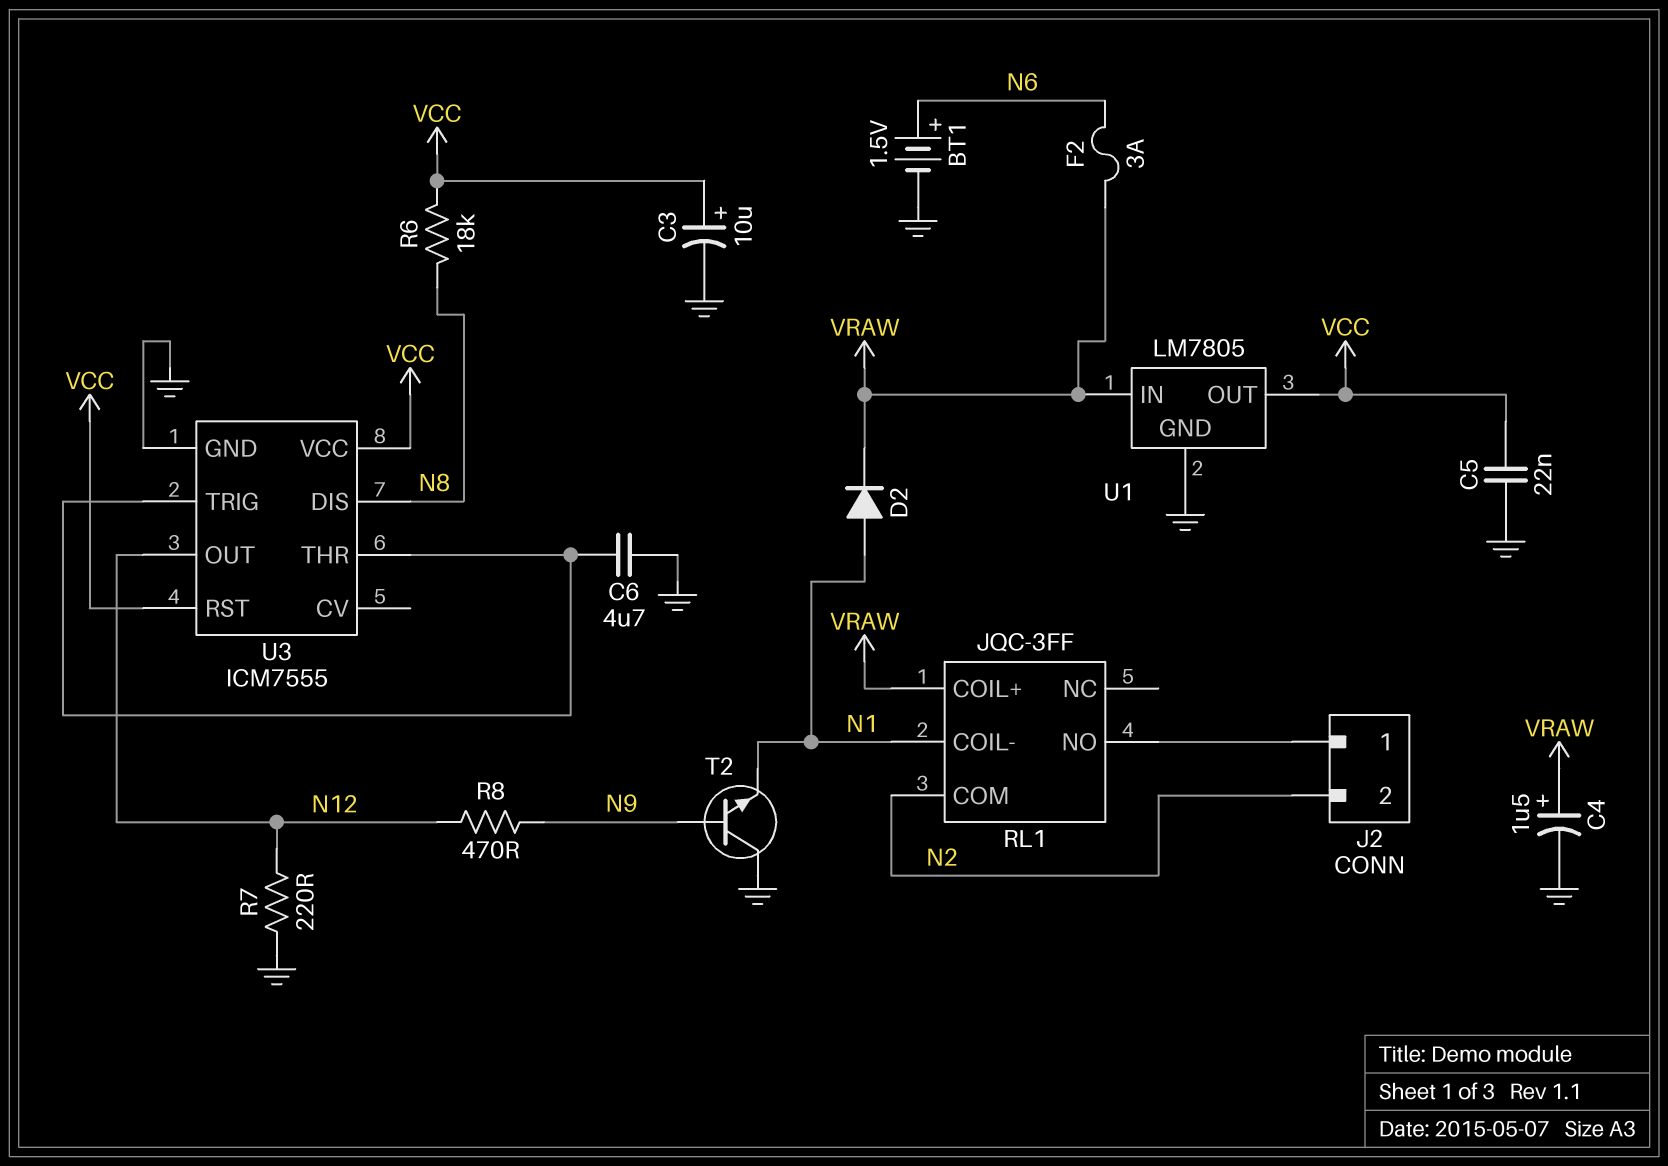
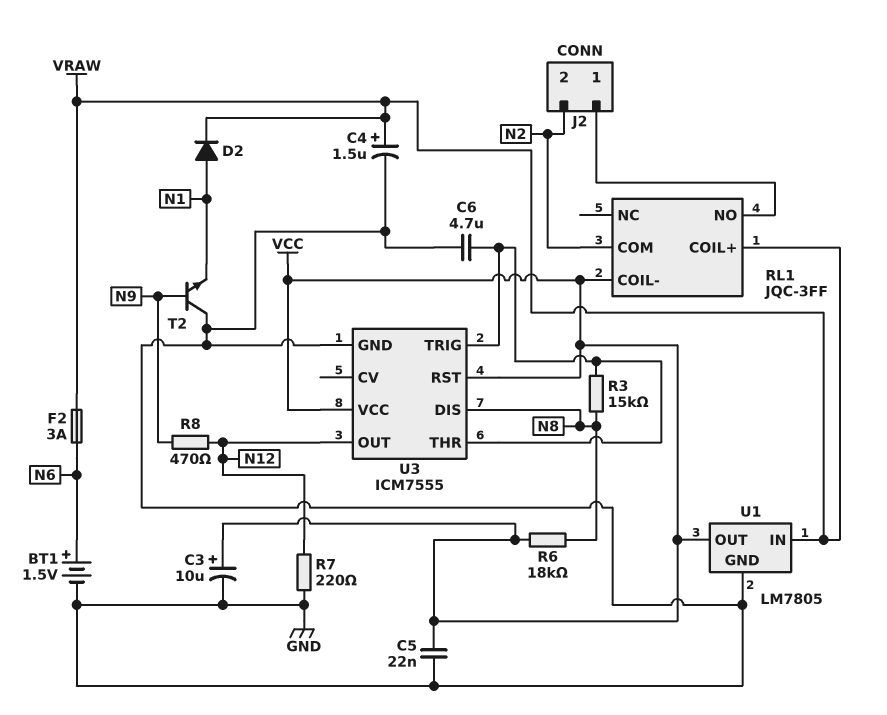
R3: none -> 15k (N8, U3/THR)
RL1 pin COIL-: N1 -> VCC

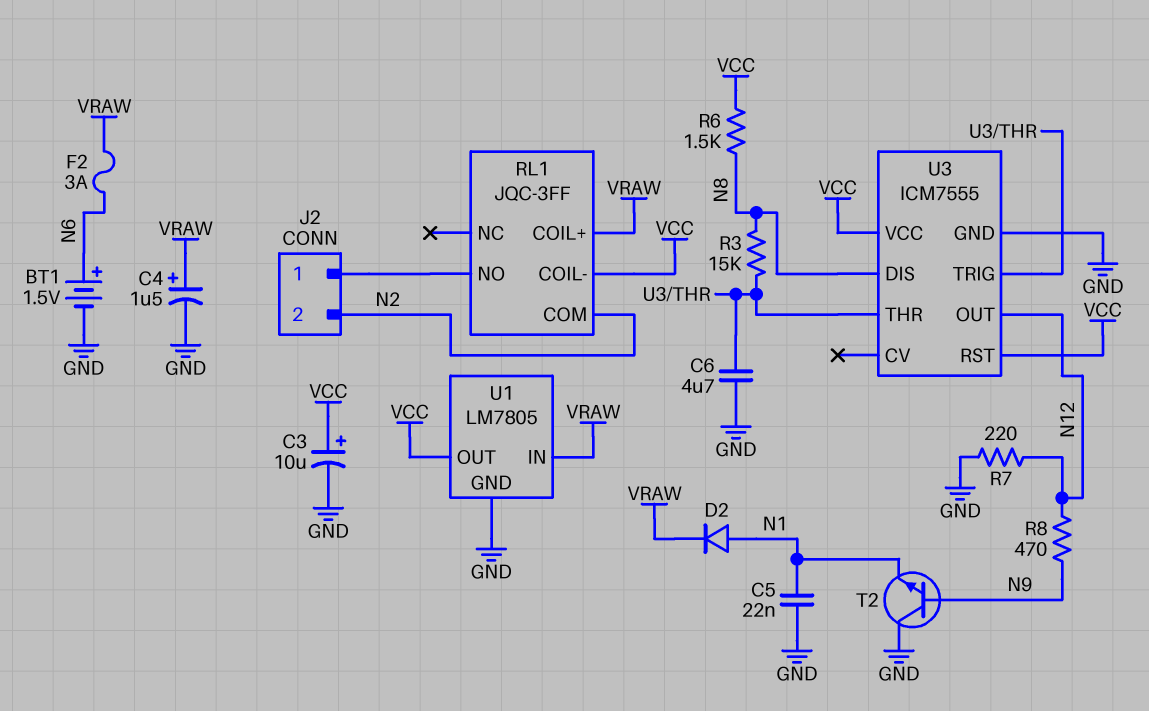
C5: 22nF (GND, VCC) -> 22nF (GND, N1)
R6: 18k (N8, VCC) -> 1.5k (N8, VCC)

